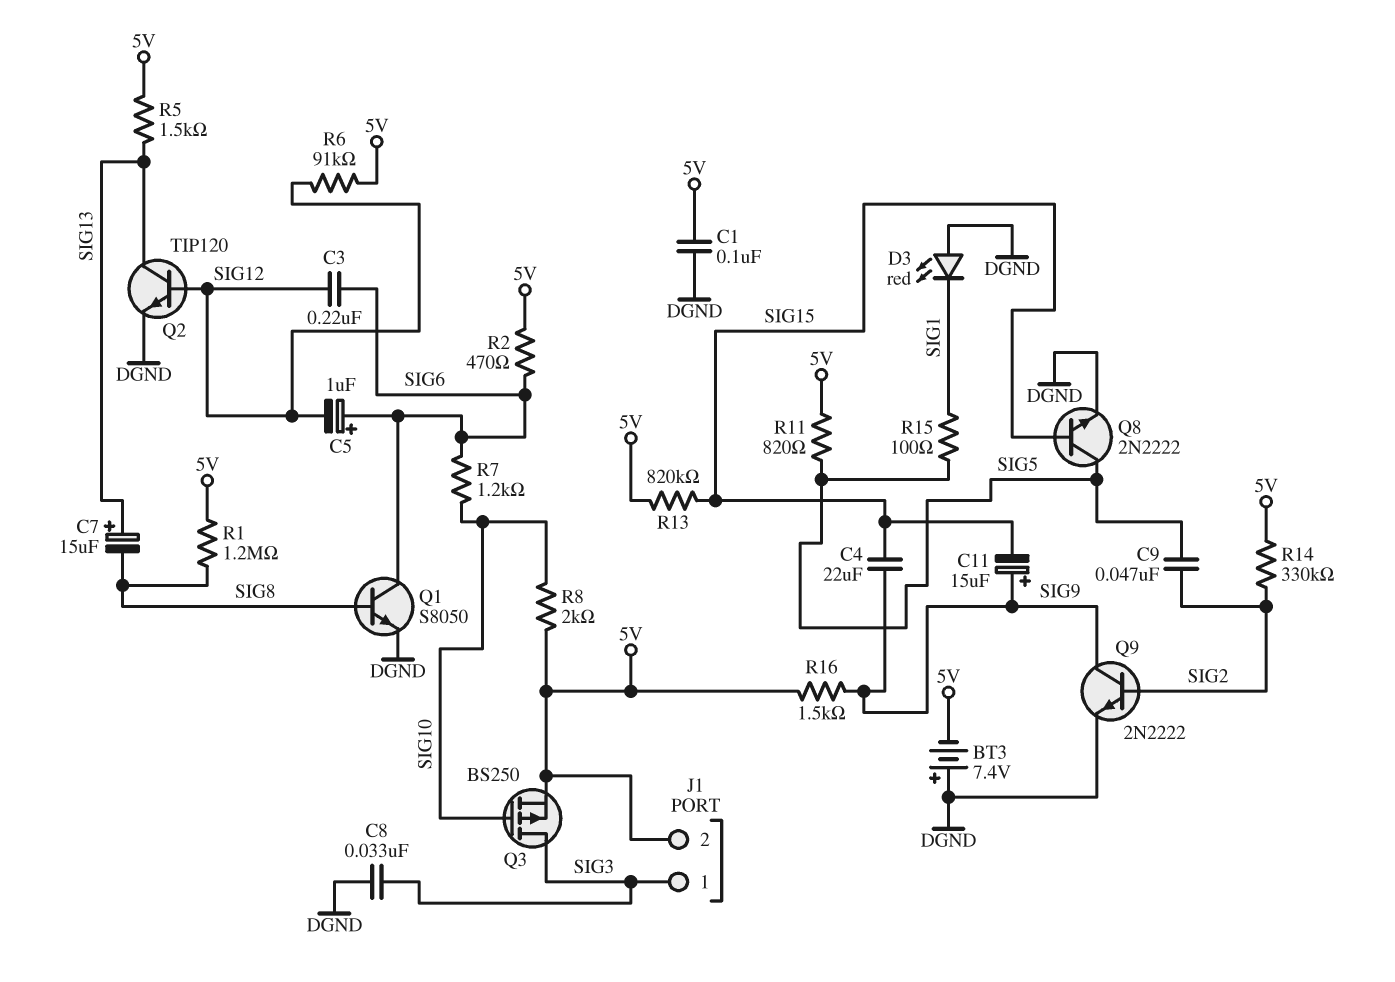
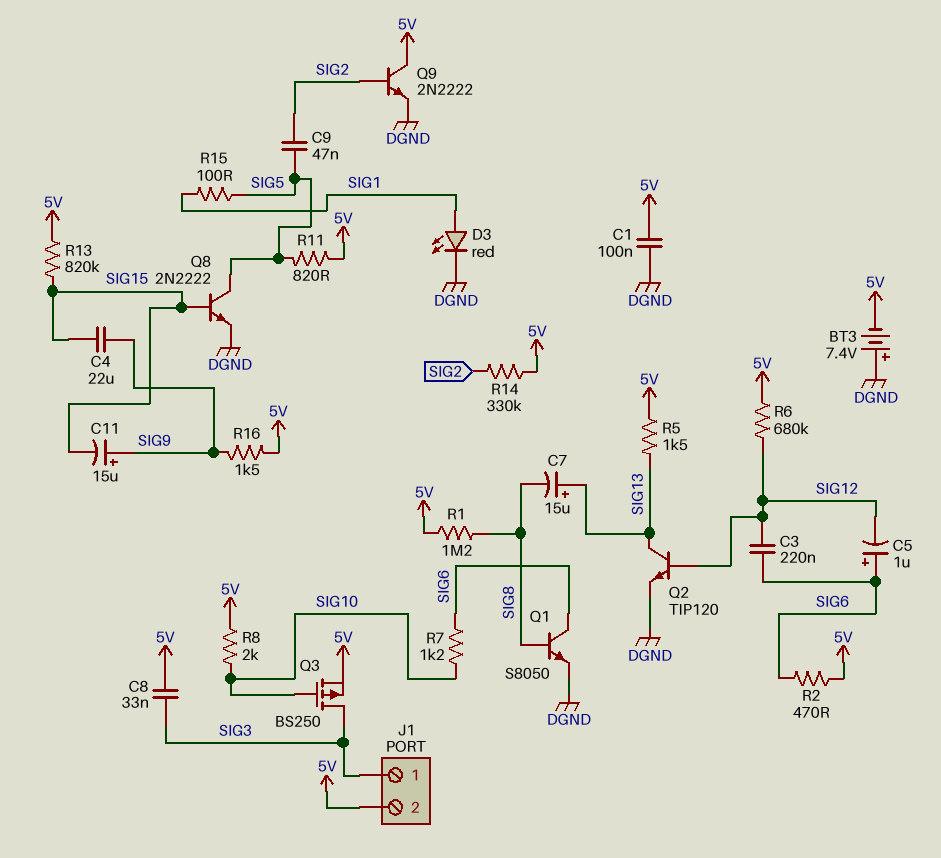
C8: 33nF (DGND, SIG3) -> 33nF (5V, SIG3)
D3: LED red (A DGND, K SIG1) -> LED red (A SIG1, K DGND)
Q9: NPN 2N2222 (B SIG2, C SIG9, E DGND) -> NPN 2N2222 (B SIG2, C 5V, E DGND)
R6: 91k (5V, SIG12) -> 680k (5V, SIG12)

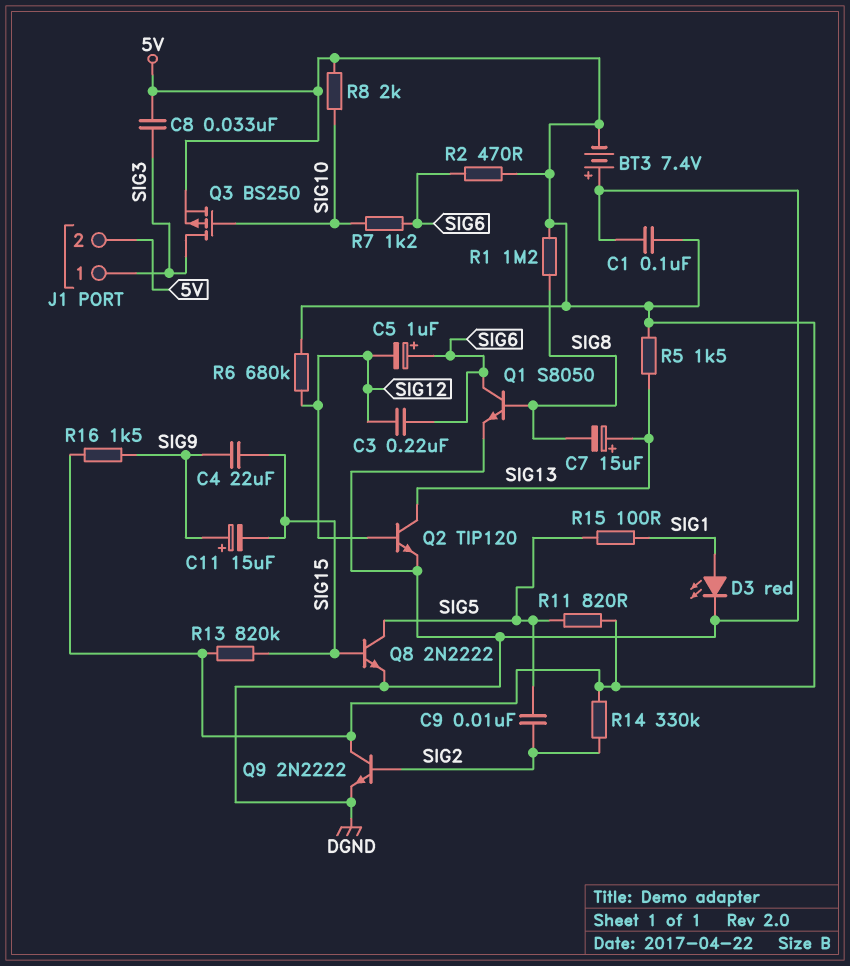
C9: 47nF (SIG2, SIG5) -> 10nF (SIG2, SIG5)

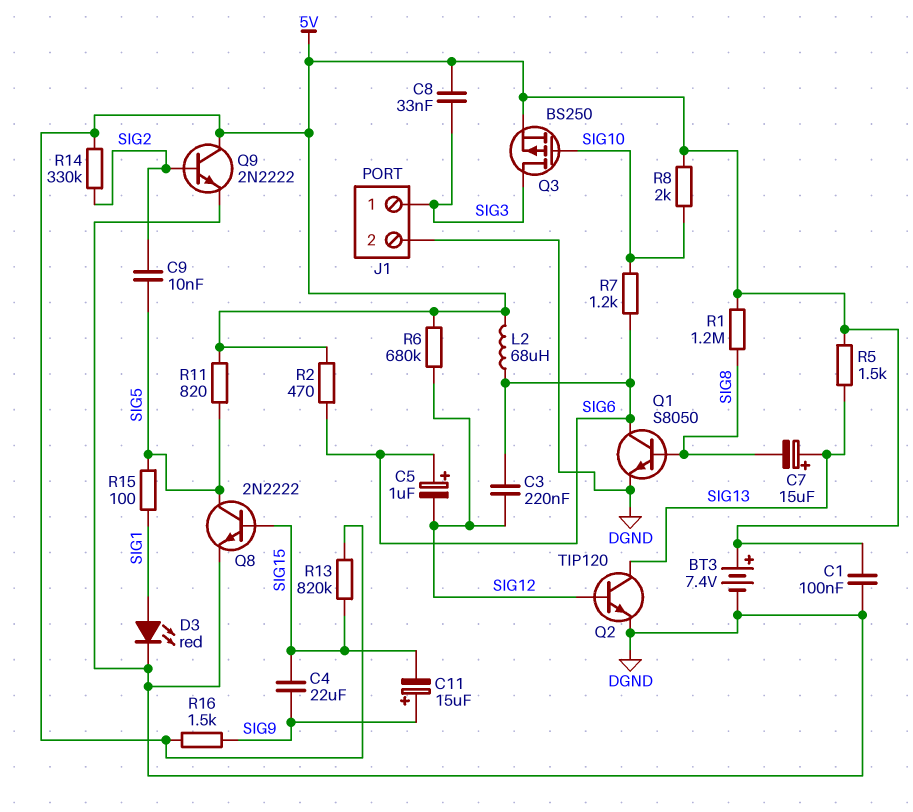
BT3: 7.4V (plus DGND, minus 5V) -> 7.4V (plus 5V, minus DGND)
J1 pin 2: 5V -> DGND
L2: none -> 68uH (5V, SIG6)

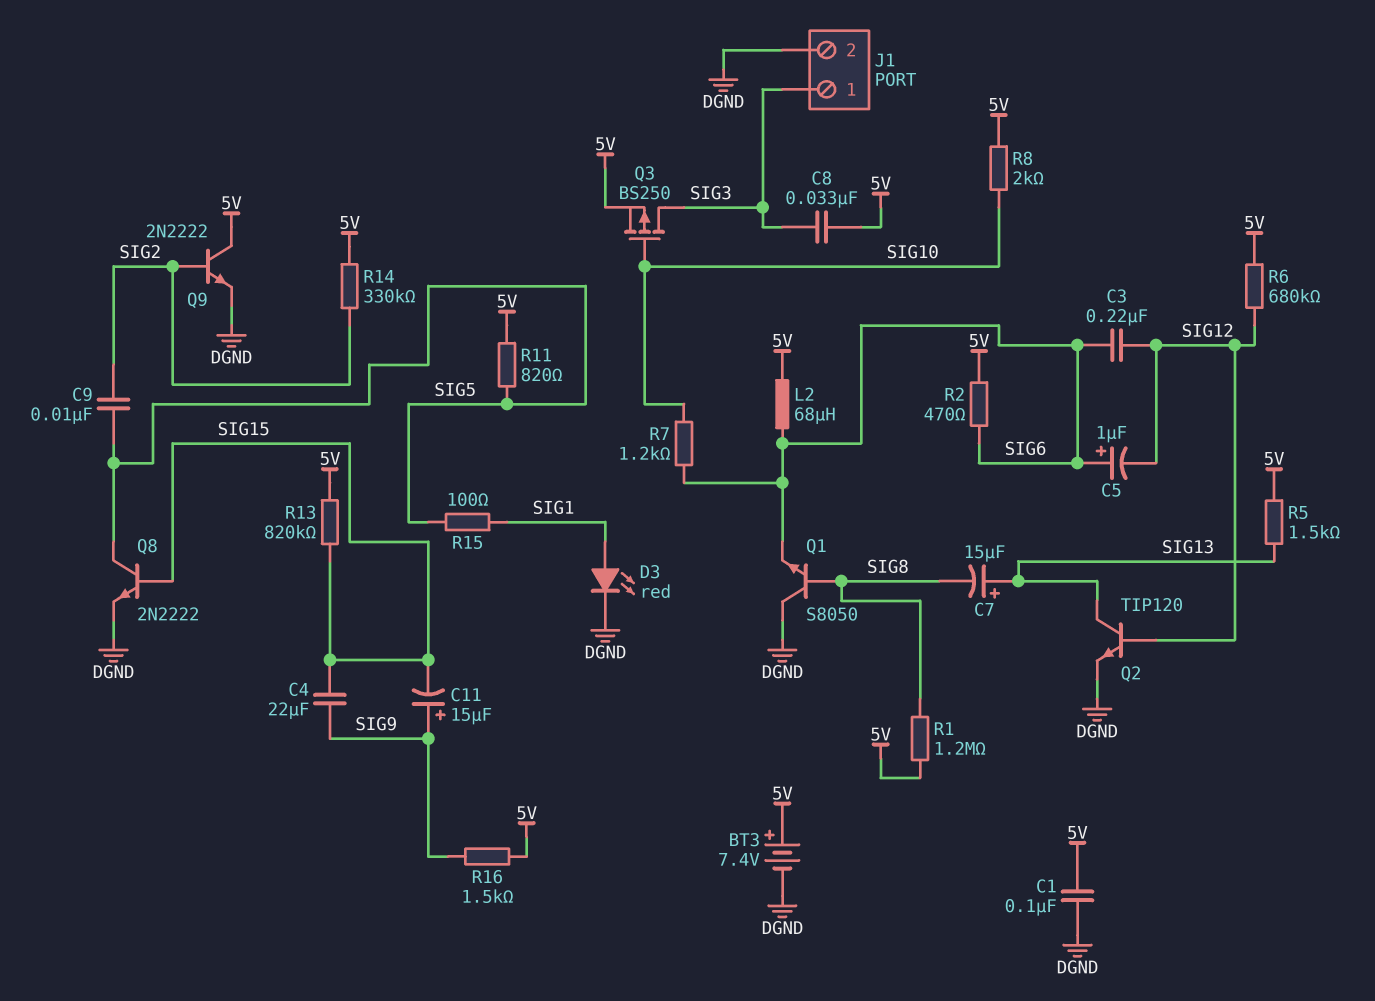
Q1: NPN S8050 (B SIG8, C SIG6, E DGND) -> NPN S8050 (B SIG8, C DGND, E SIG6)

